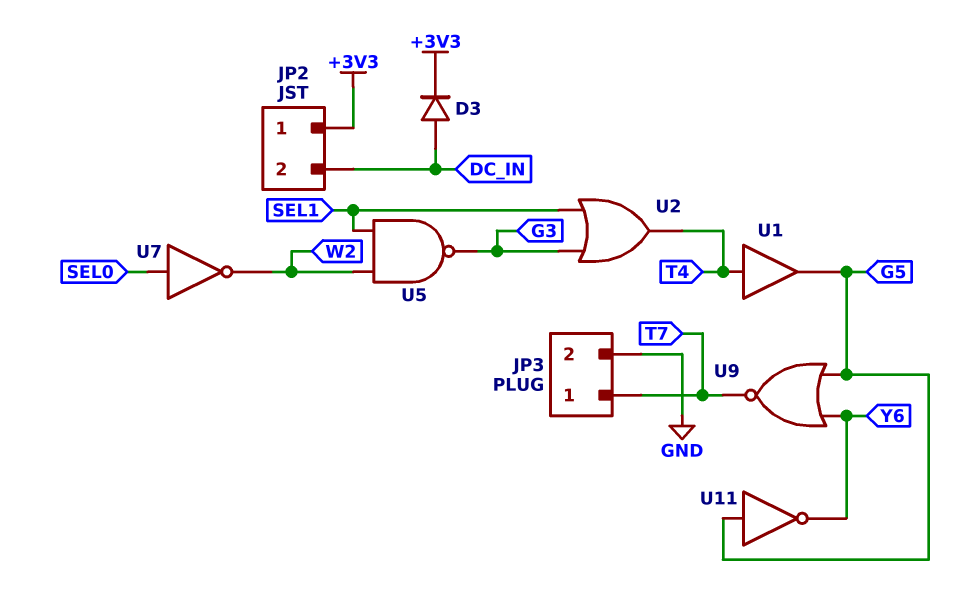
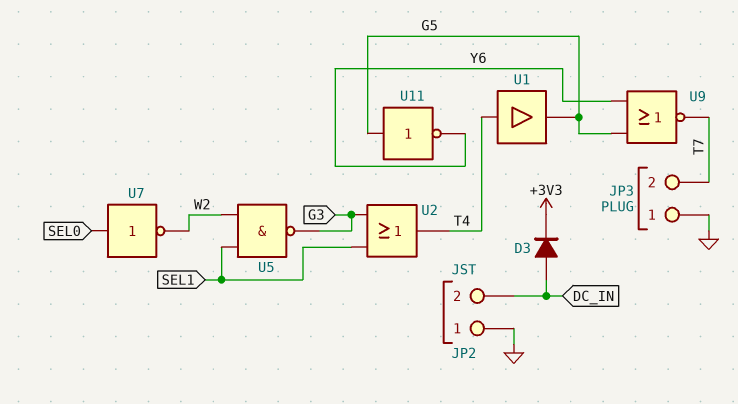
JP2 pin 1: +3V3 -> GND
JP3 pin 1: T7 -> GND
JP3 pin 2: GND -> T7

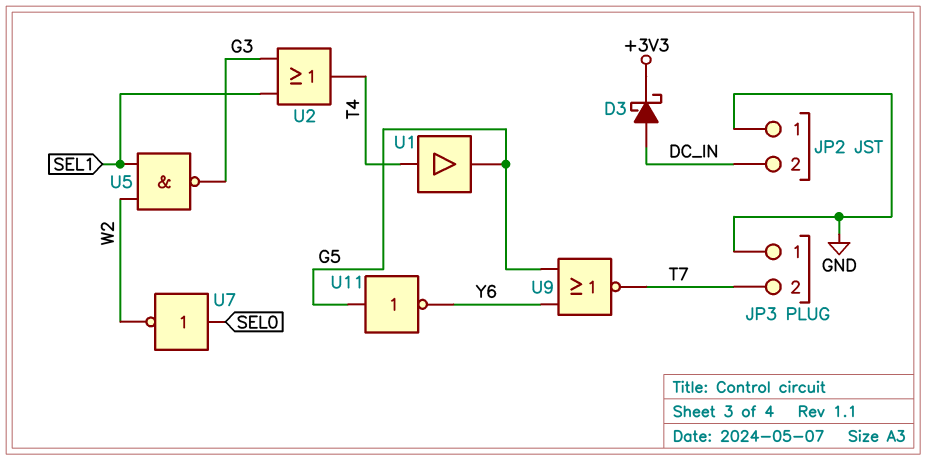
D3: diode (A DC_IN, K +3V3) -> schottky (A DC_IN, K +3V3)

